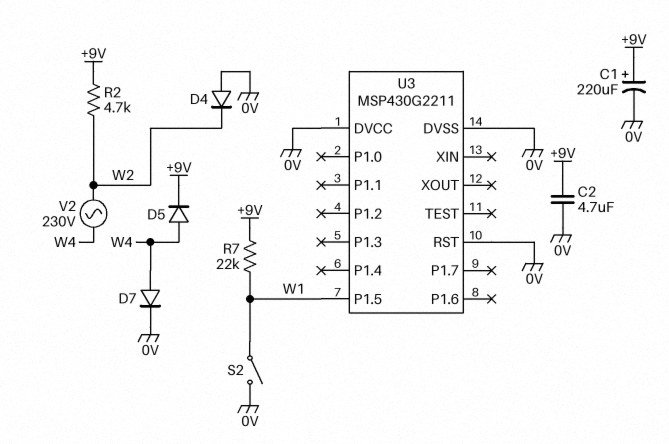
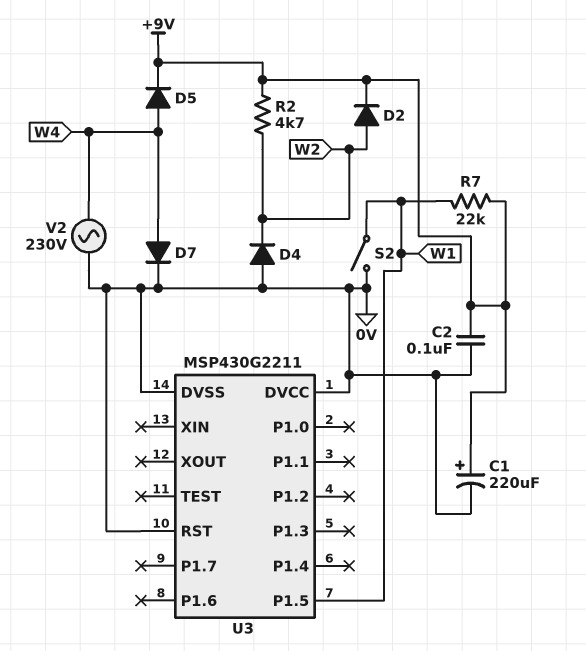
C2: 4.7uF (+9V, 0V) -> 100nF (+9V, 0V)
D2: none -> diode (A W2, K +9V)
V2: AC 230V (W2, W4) -> AC 230V (0V, W4)

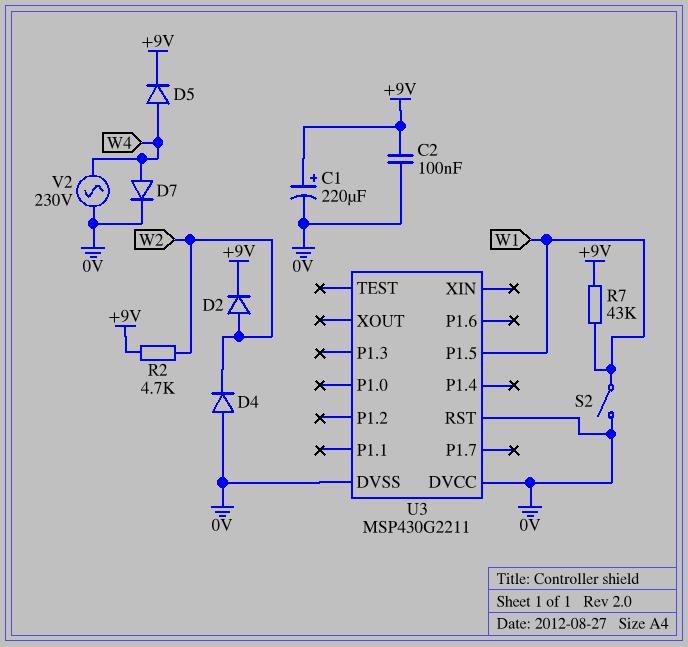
R7: 22k (+9V, W1) -> 43k (+9V, W1)

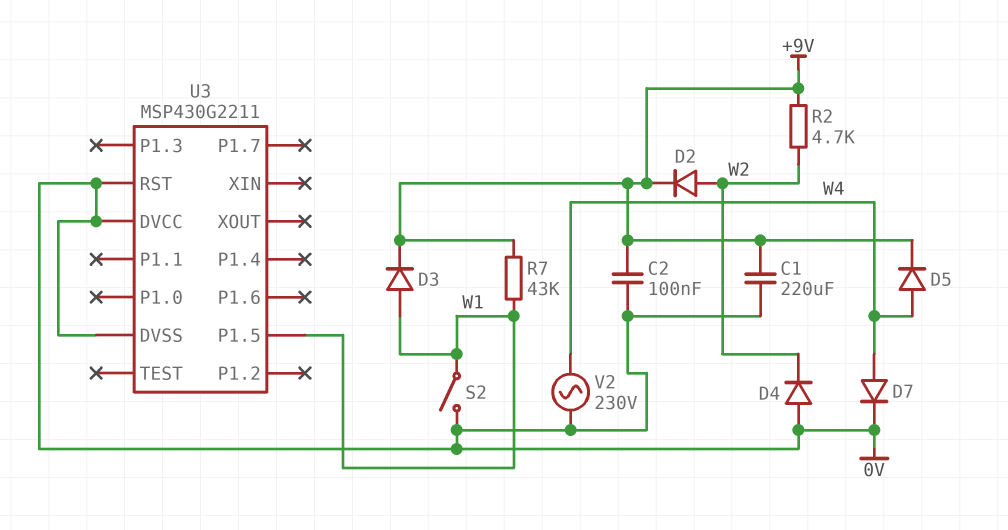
C1: 220uF (plus +9V, minus 0V) -> 220uF (+9V, 0V)
D3: none -> diode (A W1, K +9V)

